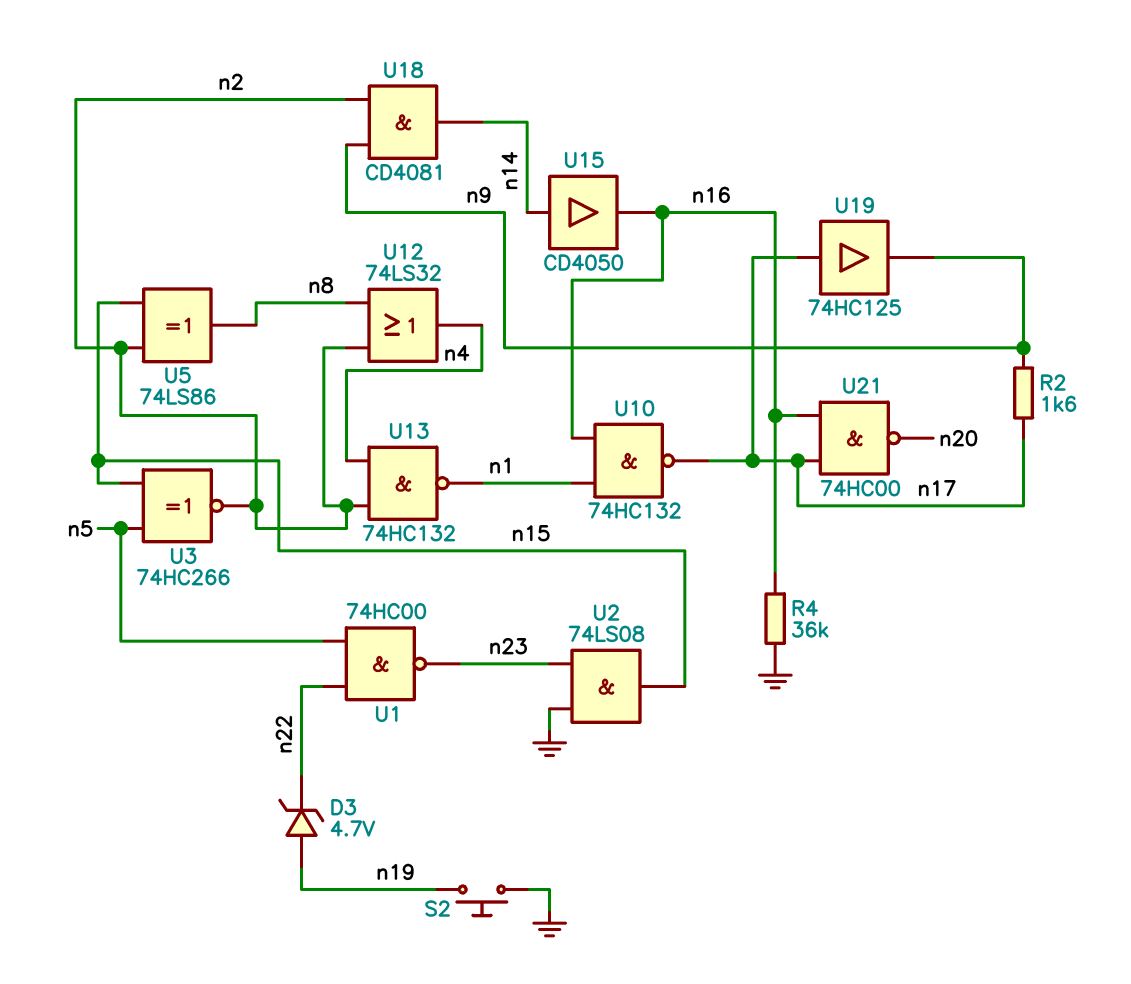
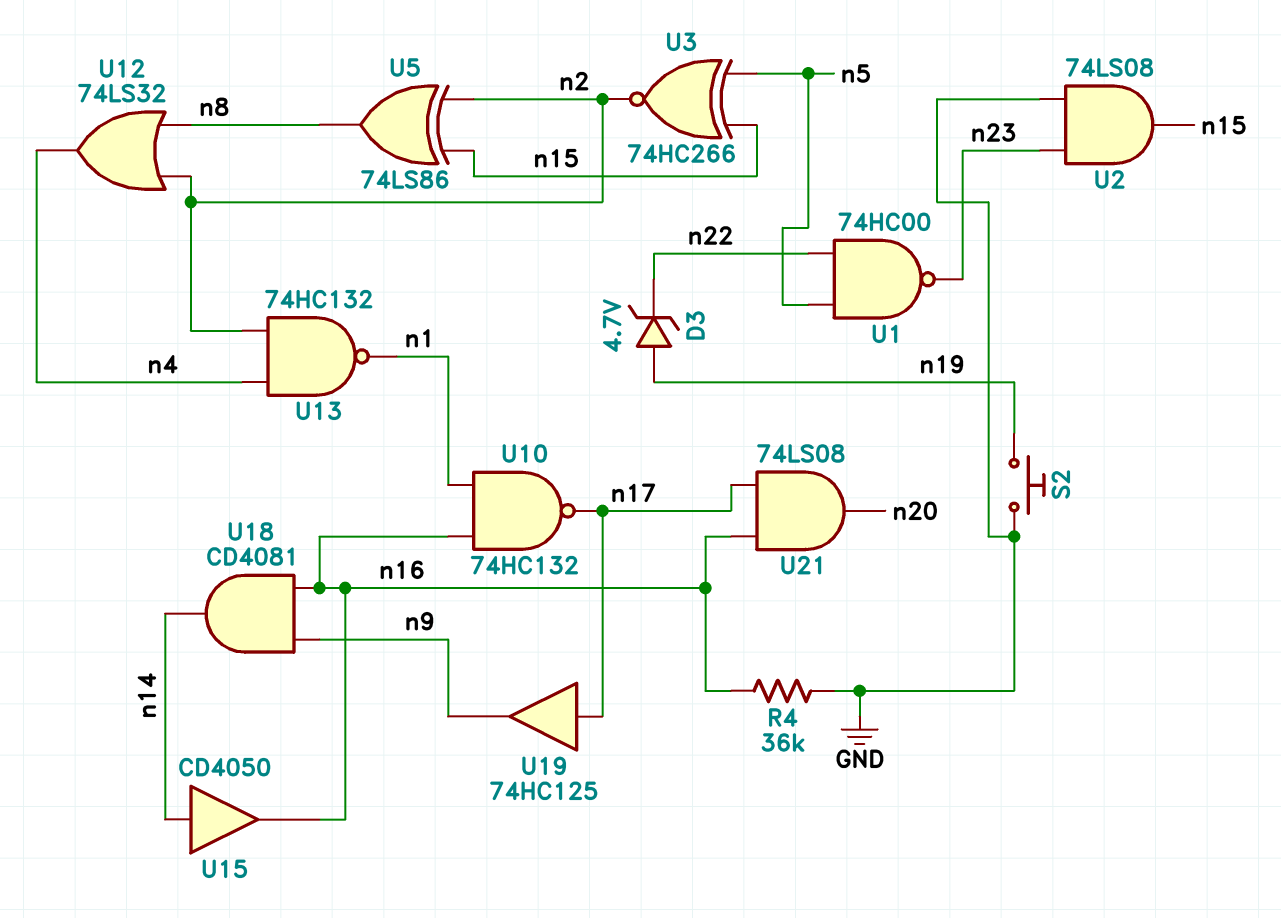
R2: 1.6k (n9, n17) -> none
U18: AND CD4081 (in n2, in n9, out n14) -> AND CD4081 (in n9, in n16, out n14)
U21: NAND 74HC00 (in n16, in n17, out n20) -> AND 74LS08 (in n16, in n17, out n20)

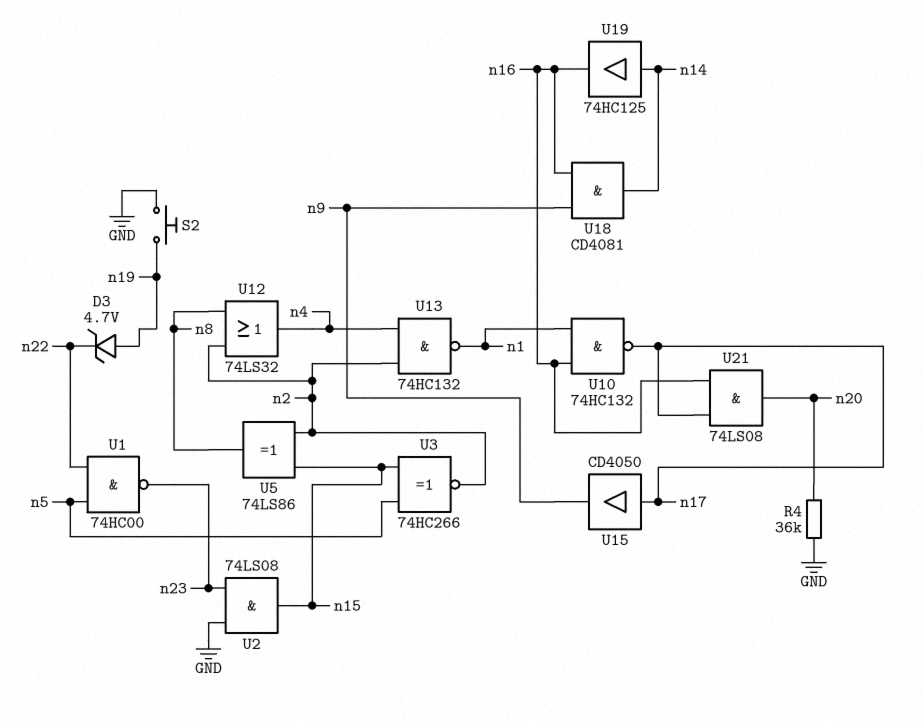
R4: 36k (GND, n16) -> 36k (GND, n20)
U15: buffer CD4050 (in n14, out n16) -> buffer CD4050 (in n17, out n9)
U19: buffer 74HC125 (in n17, out n9) -> buffer 74HC125 (in n14, out n16)

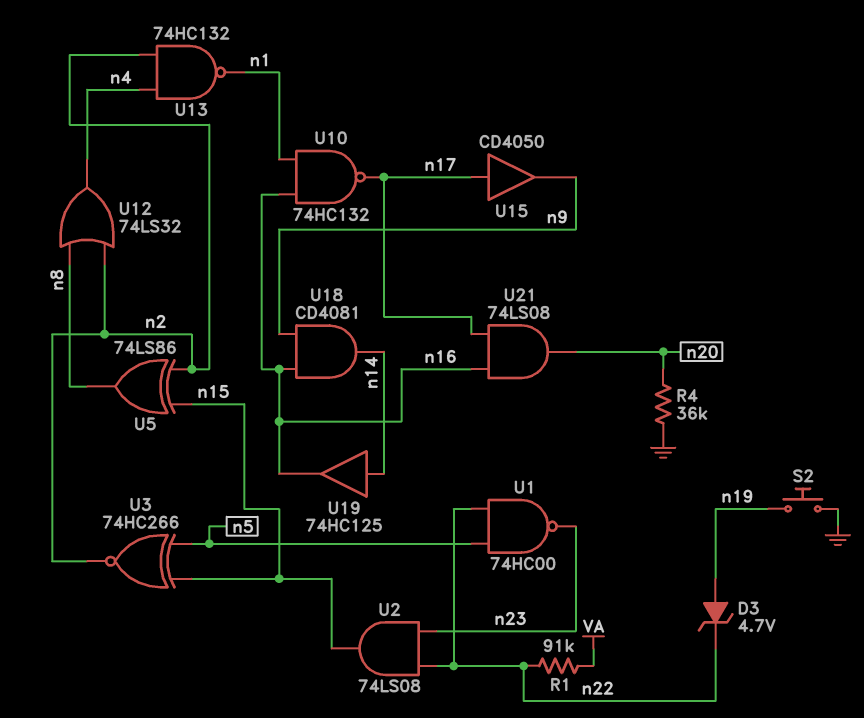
R1: none -> 91k (VA, n22)
U2: AND 74LS08 (in GND, in n23, out n15) -> AND 74LS08 (in n22, in n23, out n15)

